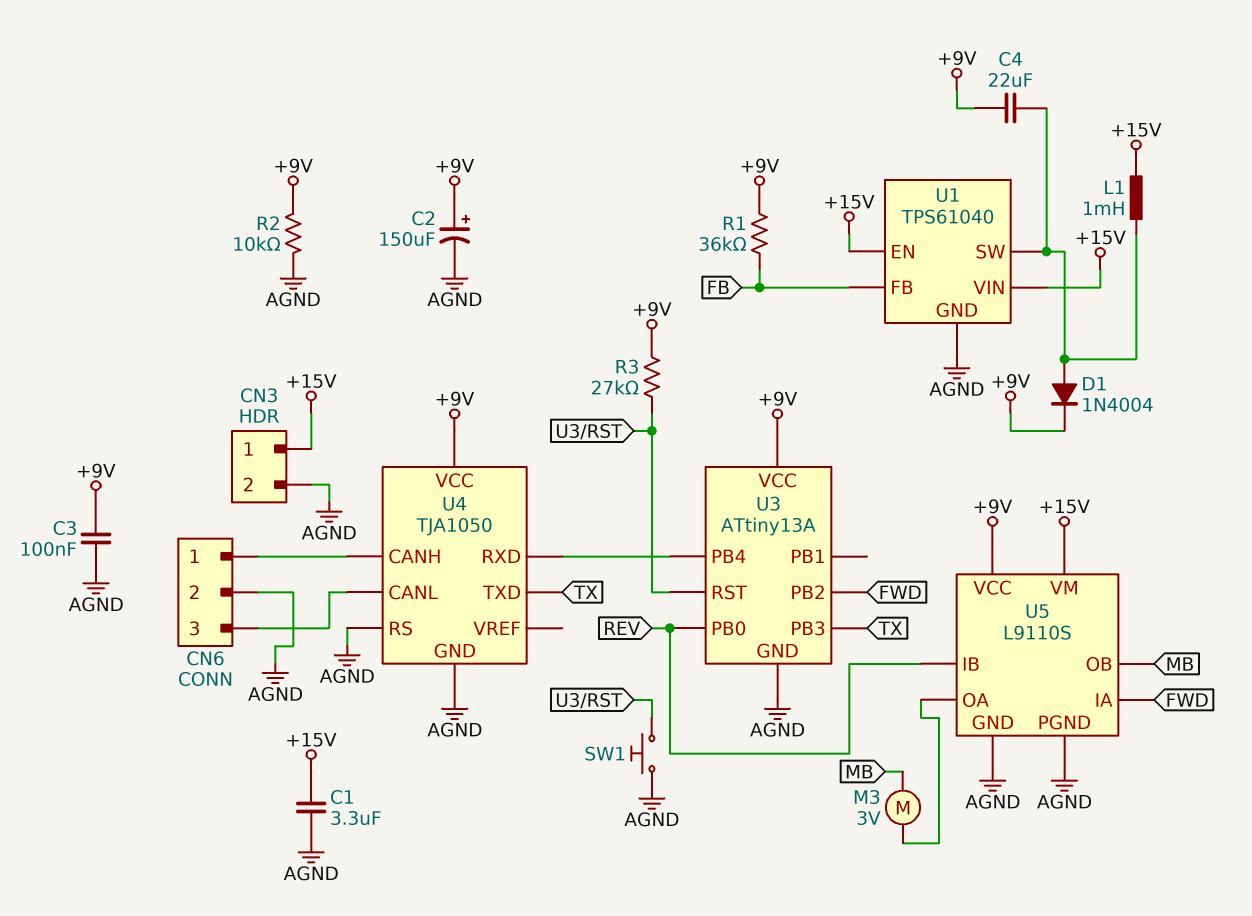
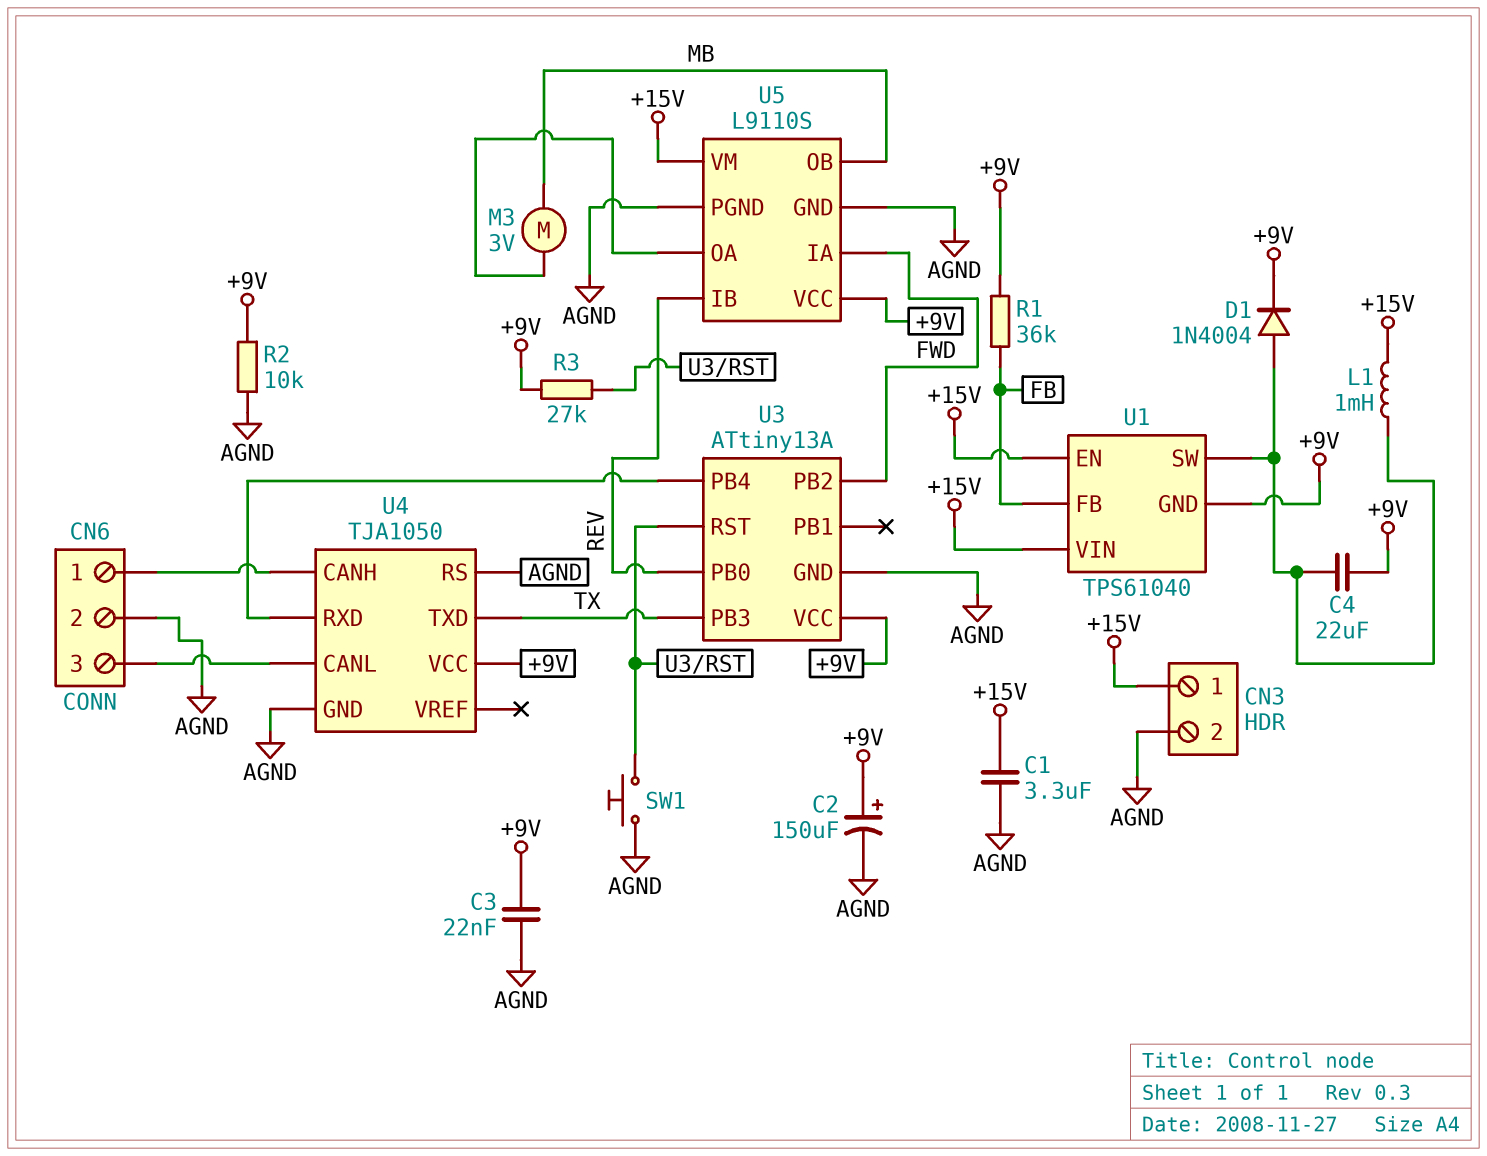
C3: 100nF (+9V, AGND) -> 22nF (+9V, AGND)
U1 pin GND: AGND -> +9V

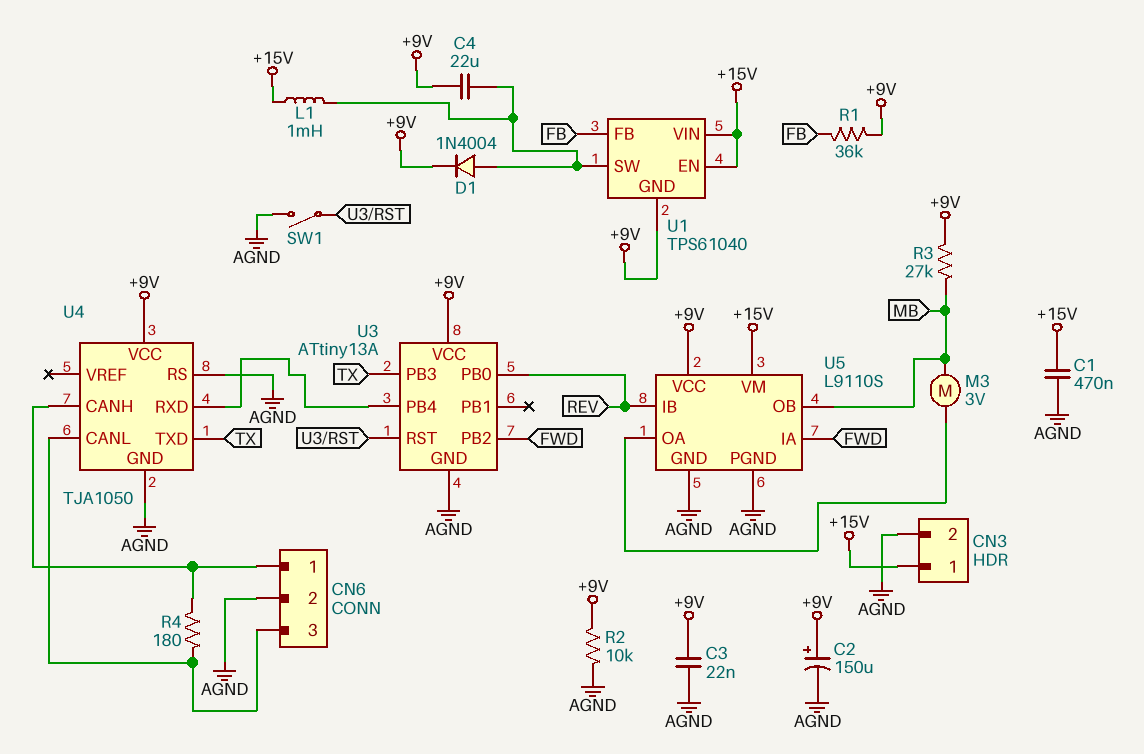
C1: 3.3uF (+15V, AGND) -> 470nF (+15V, AGND)
R3: 27k (+9V, U3/RST) -> 27k (+9V, MB)
R4: none -> 180 (CN6/1, CN6/3)
SW1: button (AGND, U3/RST) -> switch (AGND, U3/RST)

